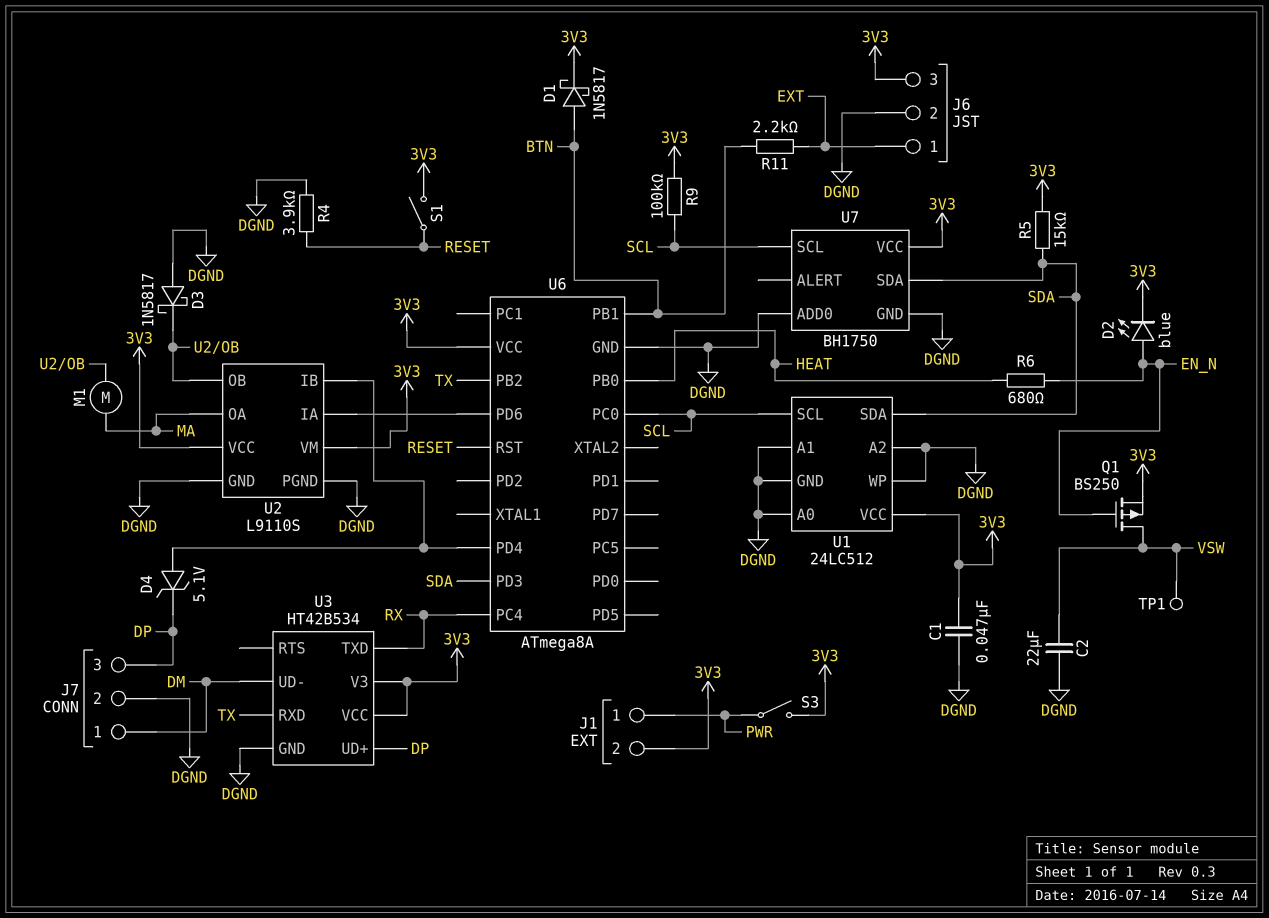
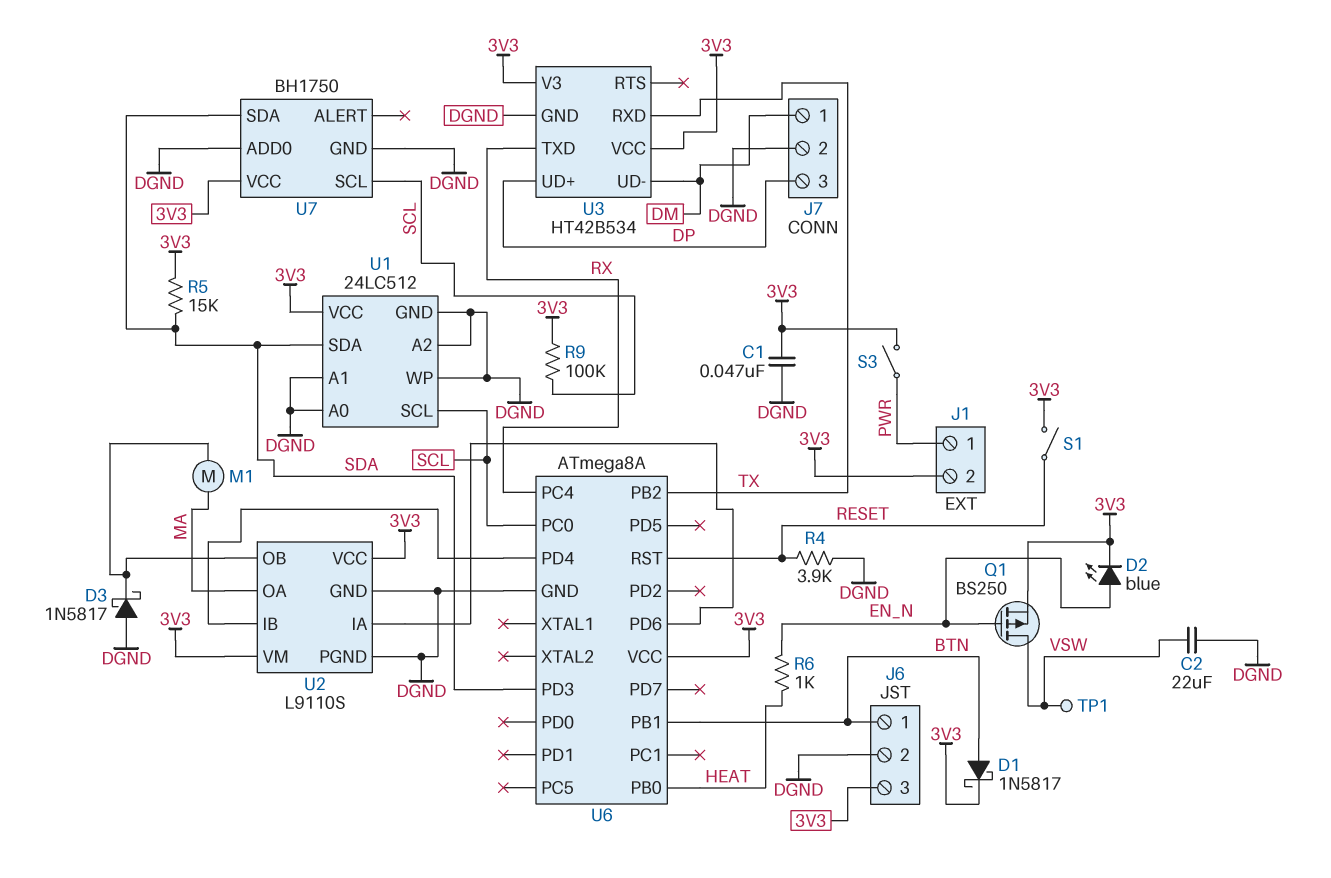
D4: zener 5.1V (A U2/IB, K DP) -> none
J6 pin 1: EXT -> BTN
R6: 680 (EN_N, HEAT) -> 1k (EN_N, HEAT)
R11: 2.2k (BTN, EXT) -> none

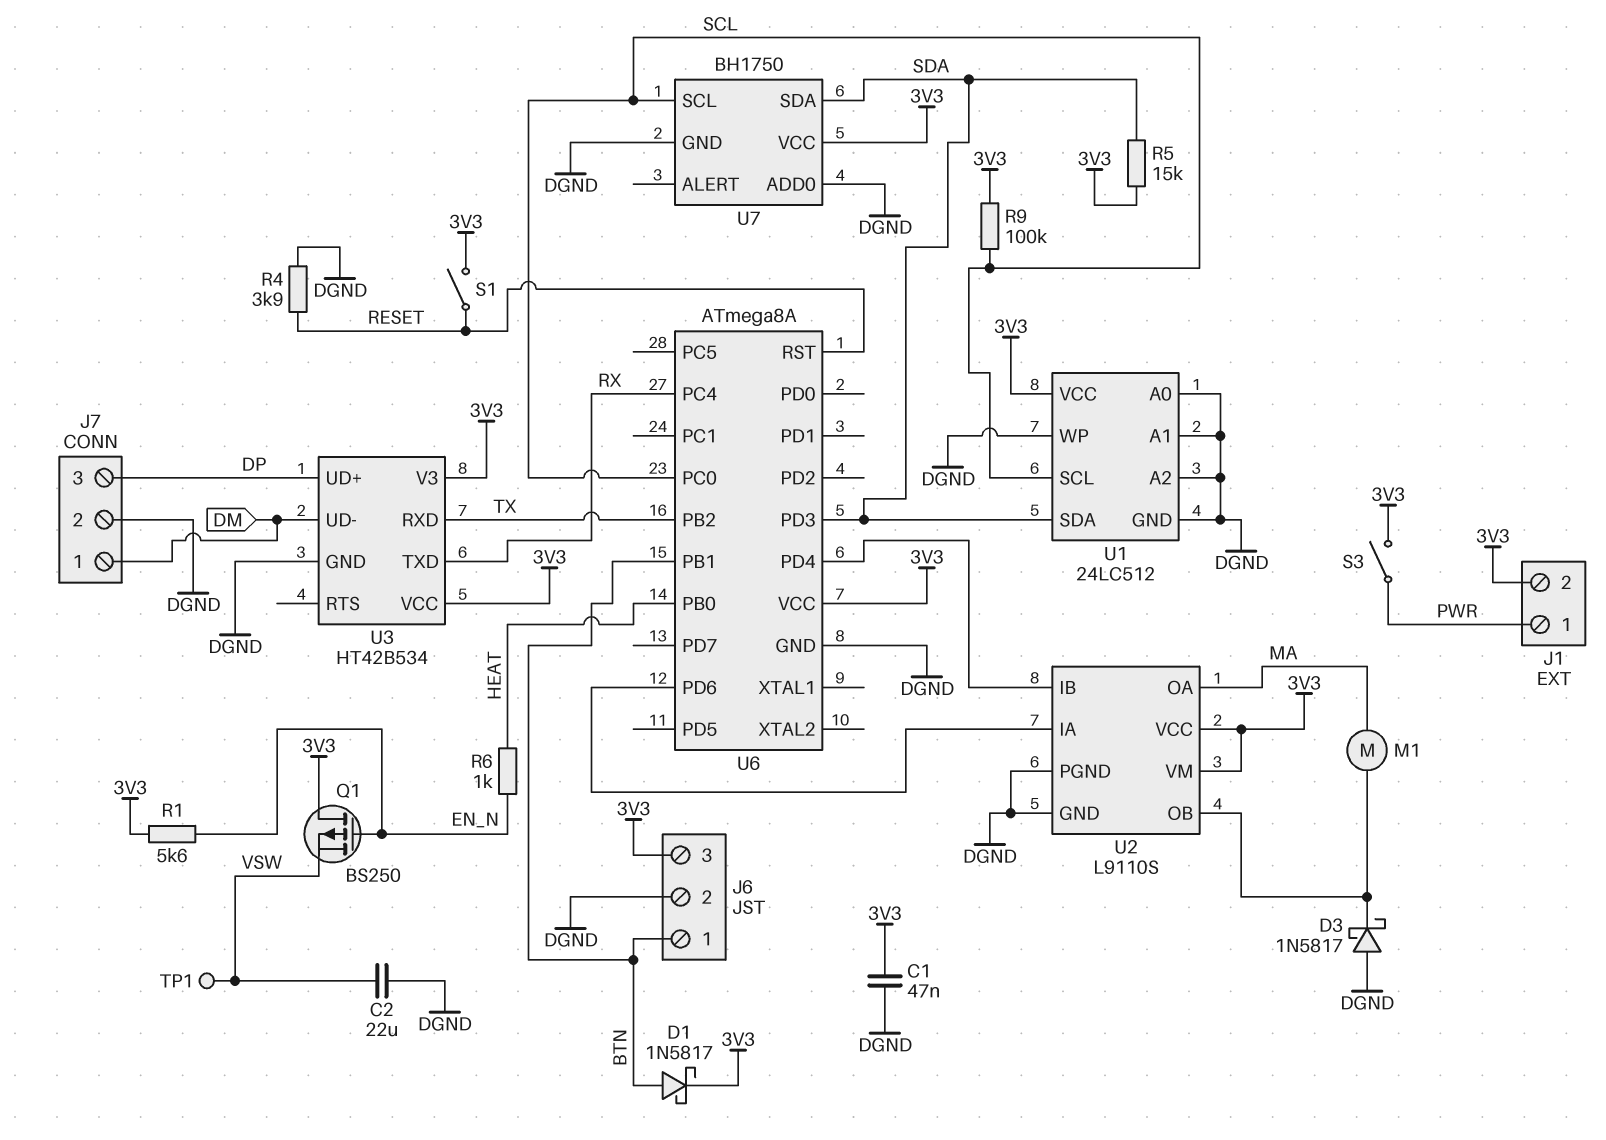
D2: LED blue (A EN_N, K 3V3) -> none
Q1: PMOS BS250 (G EN_N, D VSW, S 3V3) -> PMOS BS250 (G EN_N, D 3V3, S VSW)
R1: none -> 5.6k (3V3, EN_N)

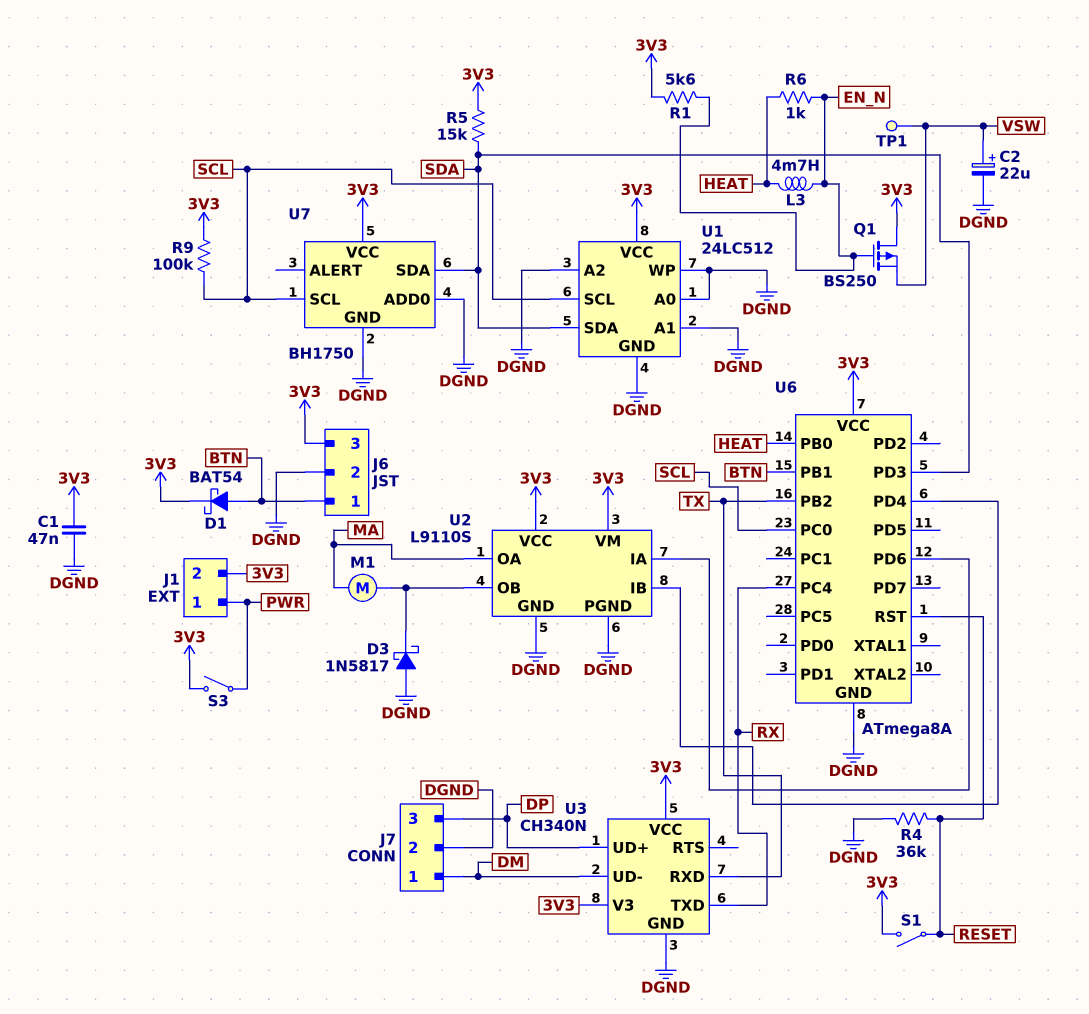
C2: 22uF (DGND, VSW) -> 22uF (plus VSW, minus DGND)
D1: schottky 1N5817 (A BTN, K 3V3) -> schottky BAT54 (A BTN, K 3V3)
L3: none -> 4.7mH (EN_N, HEAT)
R4: 3.9k (DGND, RESET) -> 36k (DGND, RESET)
U3: HT42B534 -> CH340N

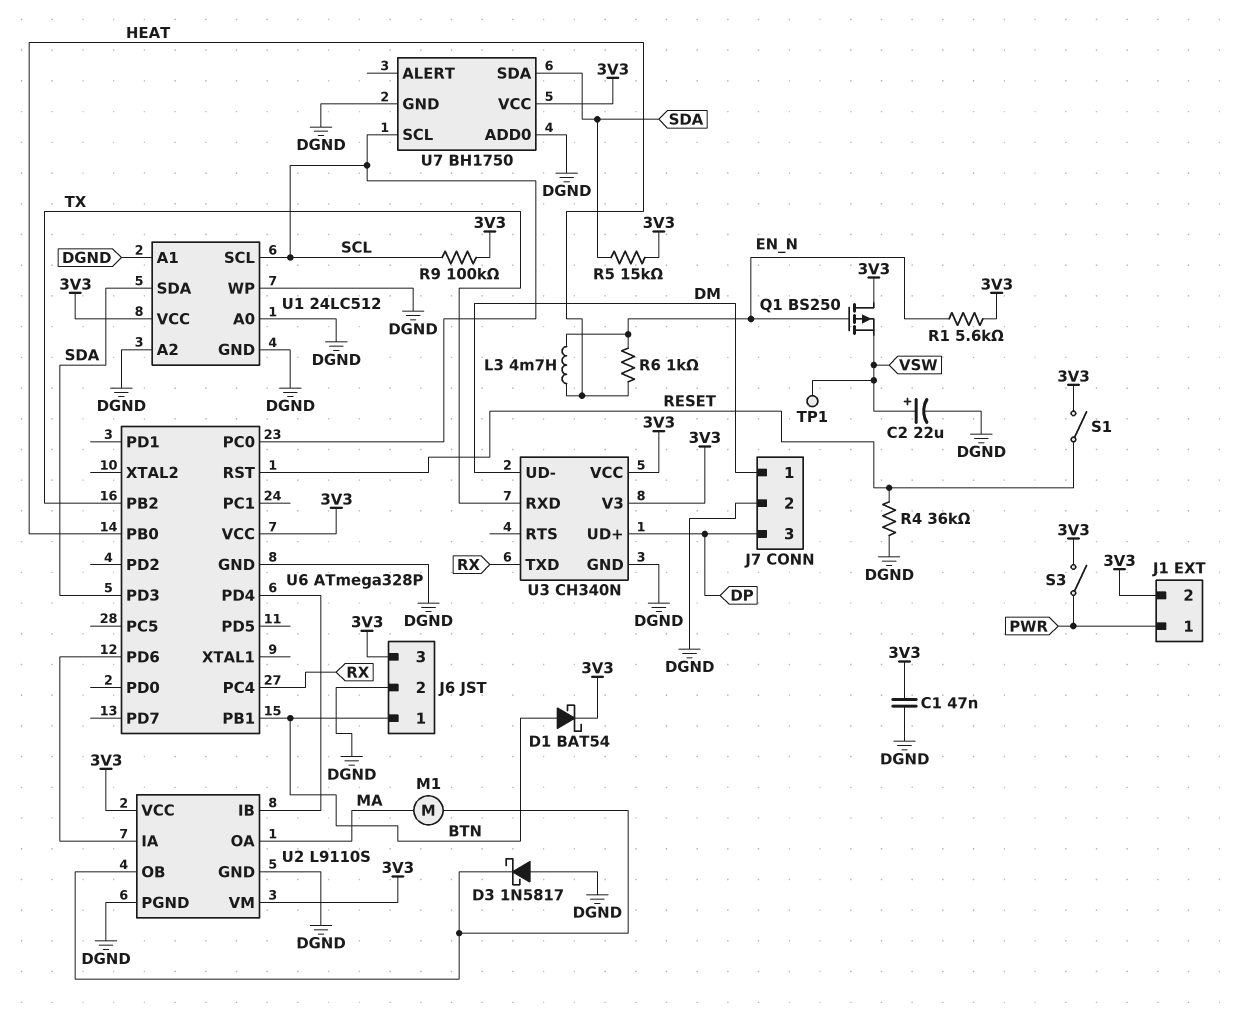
U6: ATmega8A -> ATmega328P

